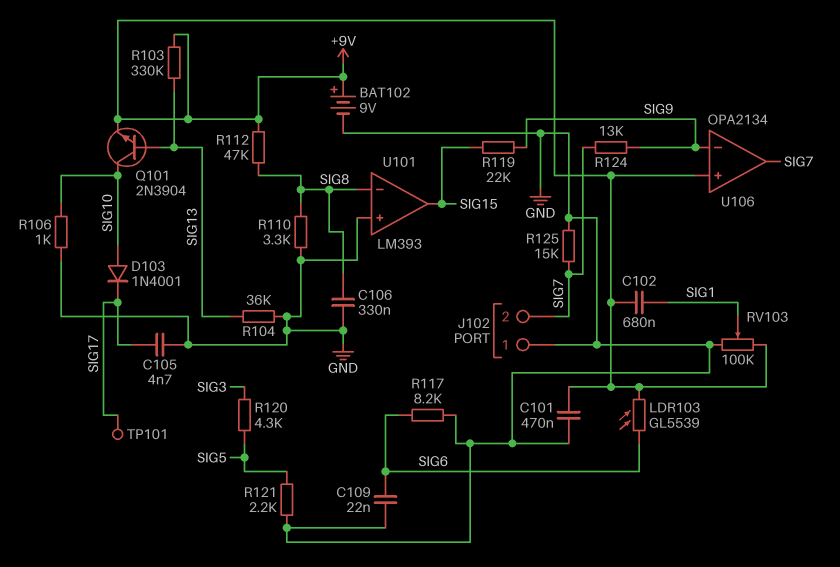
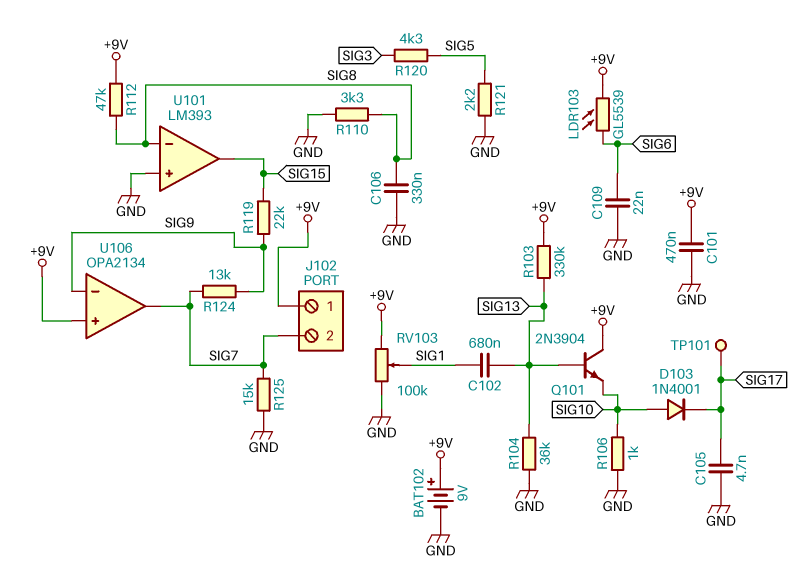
C102: 680nF (+9V, SIG1) -> 680nF (SIG1, SIG13)
J102 pin 1: GND -> +9V
Q101: NPN 2N3904 (B SIG13, C SIG10, E +9V) -> NPN 2N3904 (B SIG13, C +9V, E SIG10)
R117: 8.2k (GND, SIG6) -> none

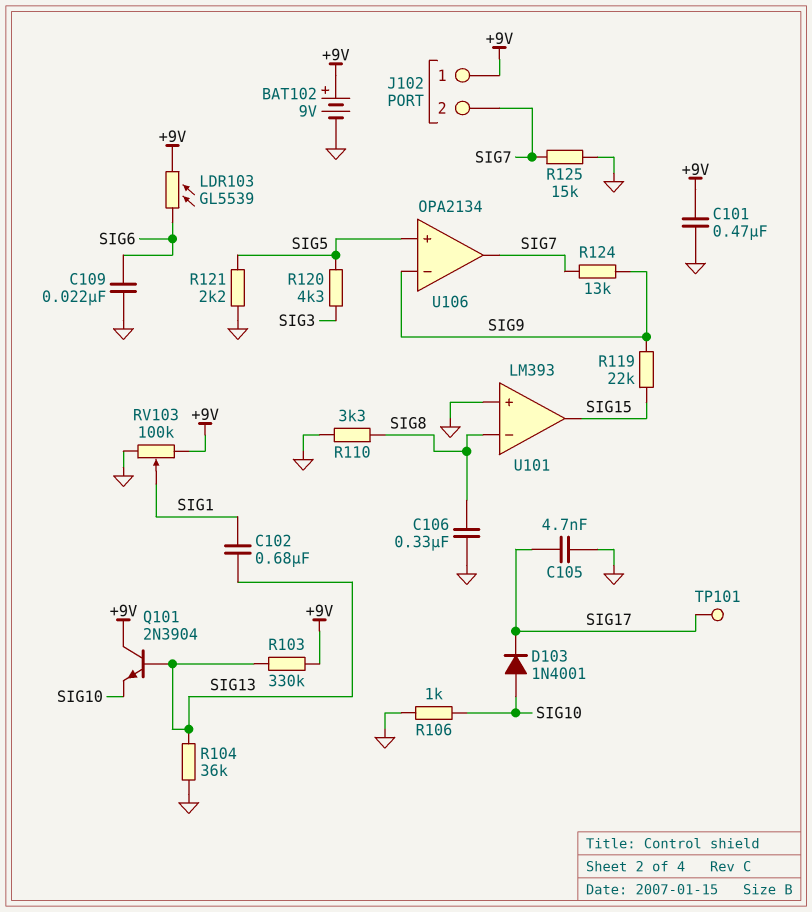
R112: 47k (+9V, SIG8) -> none
U106 pin in+: +9V -> SIG5

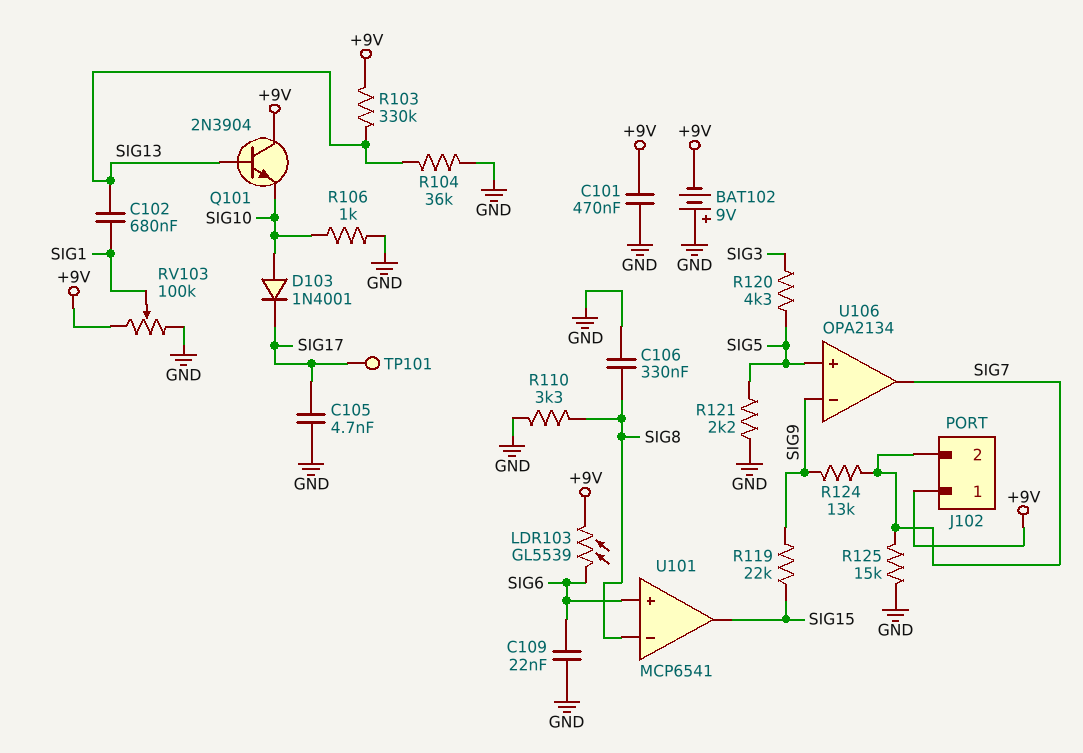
BAT102: 9V (plus +9V, minus GND) -> 9V (plus GND, minus +9V)
U101: LM393 -> MCP6541
U101 pin in+: GND -> SIG6

